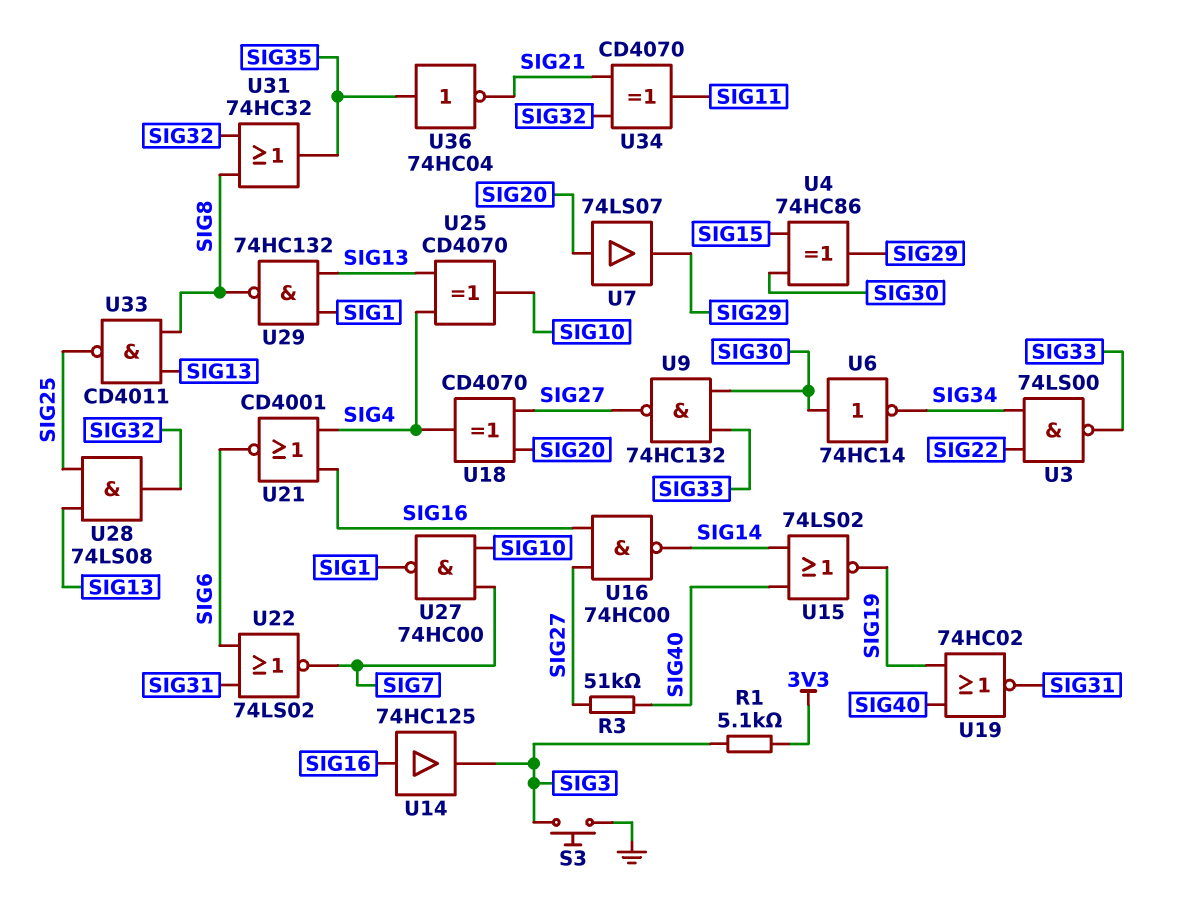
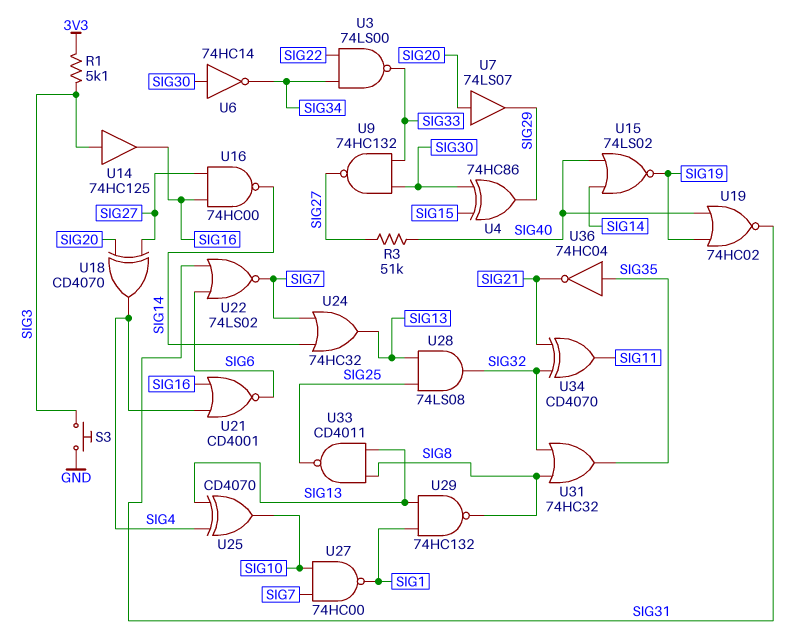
U14: buffer 74HC125 (in SIG16, out SIG3) -> buffer 74HC125 (in SIG3, out SIG16)
U24: none -> OR 74HC32 (in SIG7, in SIG14, out SIG13)

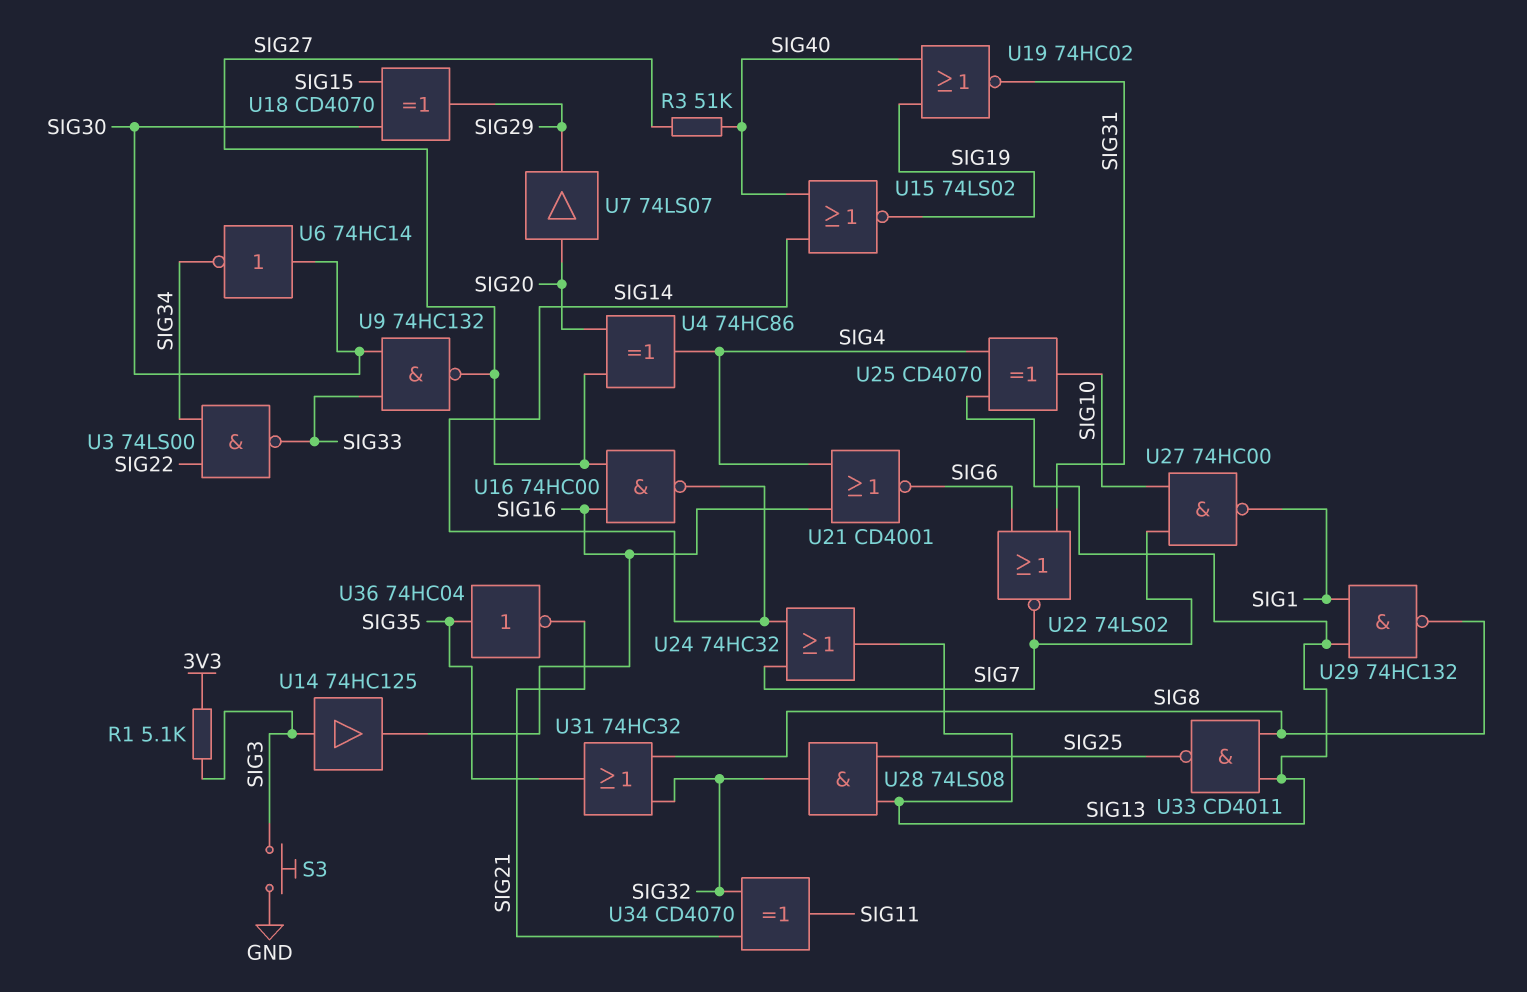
U4: XOR 74HC86 (in SIG15, in SIG30, out SIG29) -> XOR 74HC86 (in SIG20, in SIG27, out SIG4)
U18: XOR CD4070 (in SIG20, in SIG27, out SIG4) -> XOR CD4070 (in SIG15, in SIG30, out SIG29)

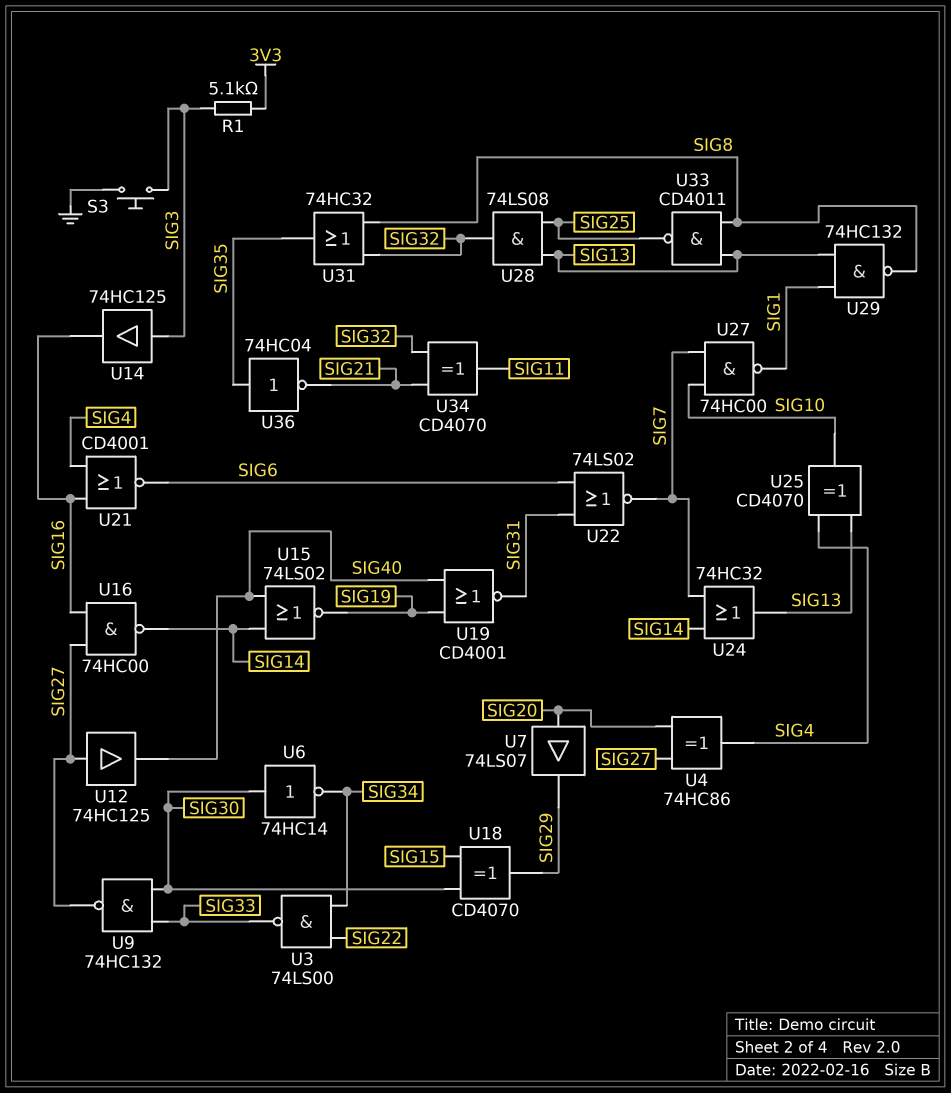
R3: 51k (SIG27, SIG40) -> none
U12: none -> buffer 74HC125 (in SIG27, out SIG40)
U19: NOR 74HC02 (in SIG19, in SIG40, out SIG31) -> NOR CD4001 (in SIG19, in SIG40, out SIG31)

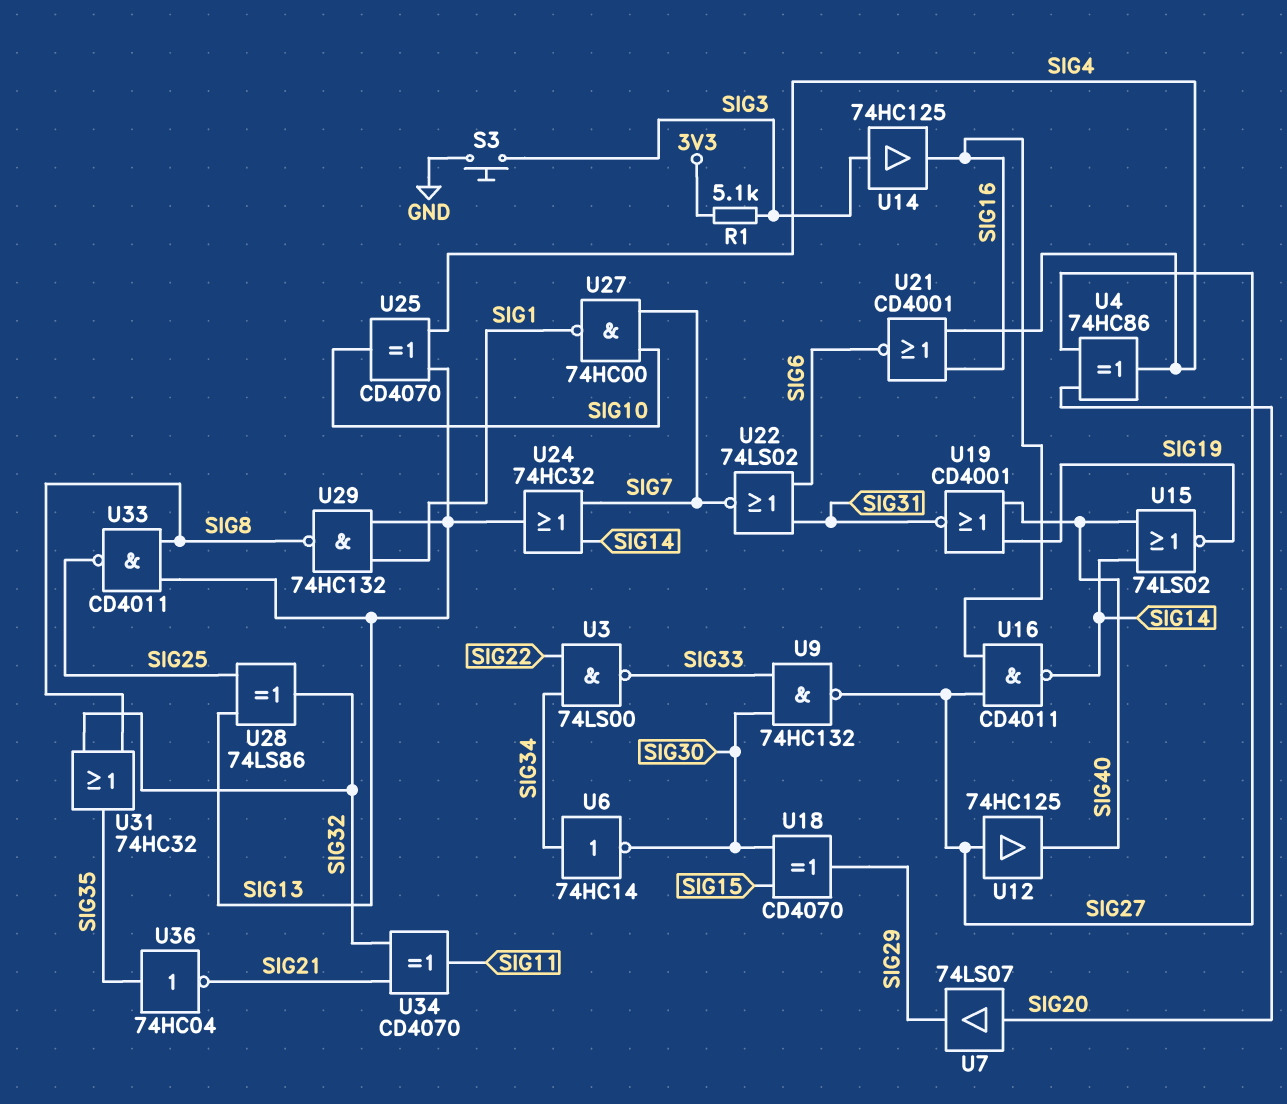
U6: NOT 74HC14 (in SIG30, out SIG34) -> NOT 74HC14 (in SIG34, out SIG30)
U16: NAND 74HC00 (in SIG16, in SIG27, out SIG14) -> NAND CD4011 (in SIG16, in SIG27, out SIG14)
U28: AND 74LS08 (in SIG13, in SIG25, out SIG32) -> XOR 74LS86 (in SIG13, in SIG25, out SIG32)

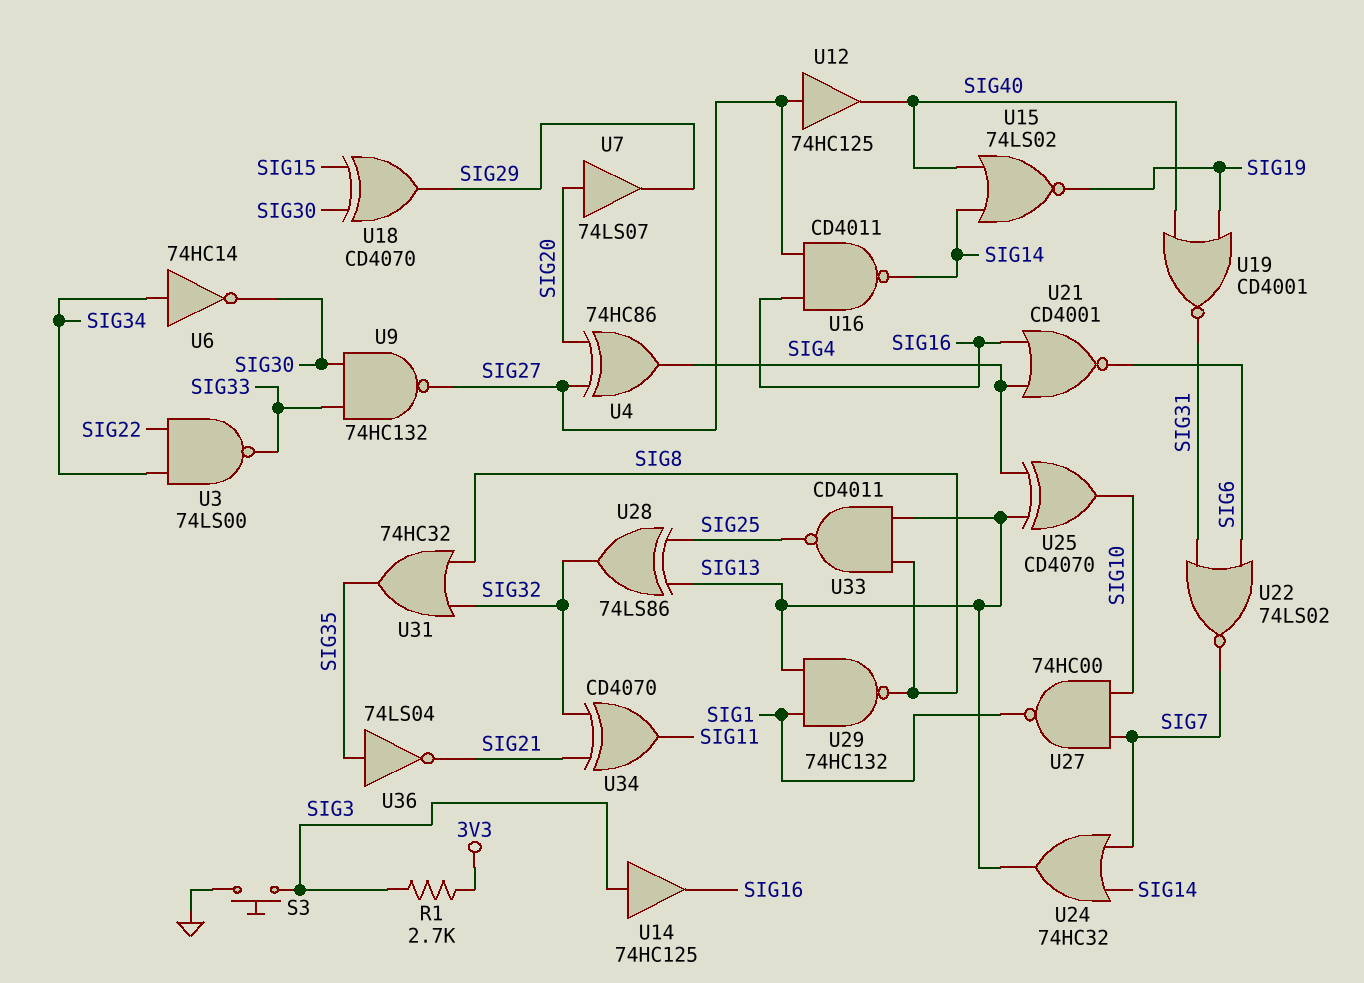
R1: 5.1k (3V3, SIG3) -> 2.7k (3V3, SIG3)
U36: NOT 74HC04 (in SIG35, out SIG21) -> NOT 74LS04 (in SIG35, out SIG21)

